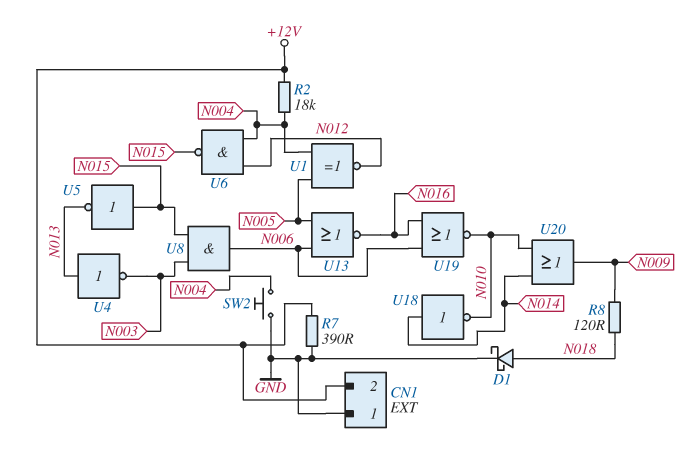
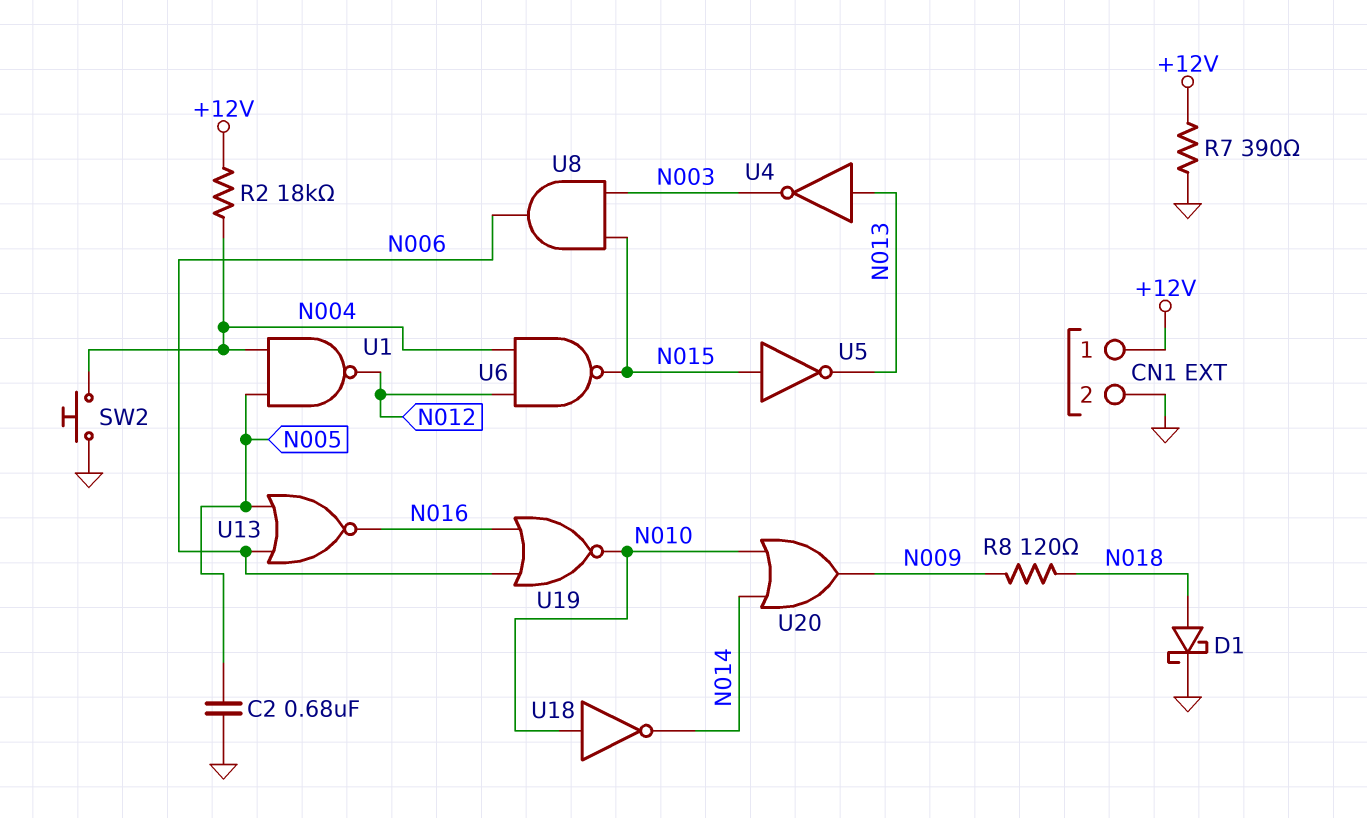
C2: none -> 680nF (GND, N005)
CN1 pin 1: GND -> +12V
CN1 pin 2: +12V -> GND
U1: XNOR (in N004, in N005, out N012) -> NAND (in N004, in N005, out N012)
U18: NOT (in N014, out N010) -> NOT (in N010, out N014)

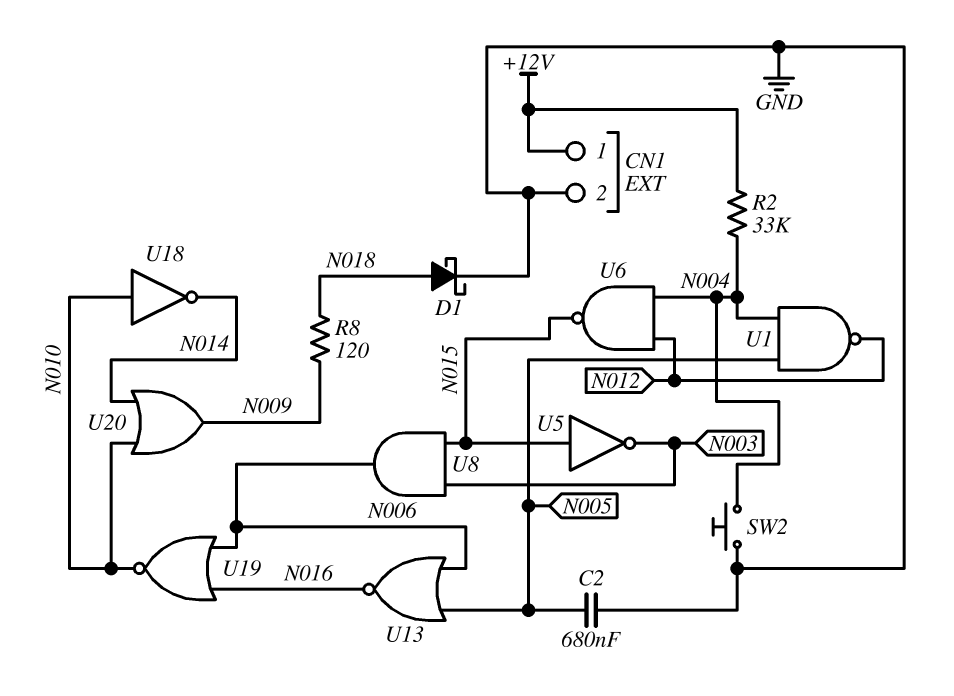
R2: 18k (+12V, N004) -> 33k (+12V, N004)
R7: 390 (+12V, GND) -> none
U4: NOT (in N013, out N003) -> none
U5: NOT (in N015, out N013) -> NOT (in N015, out N003)

